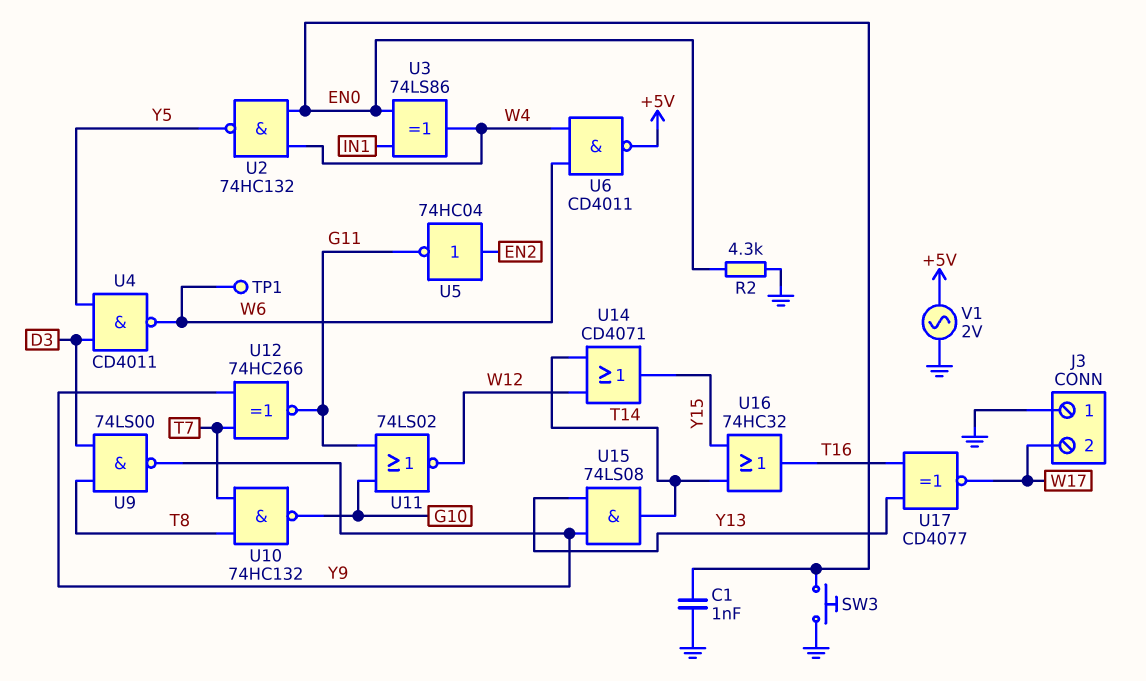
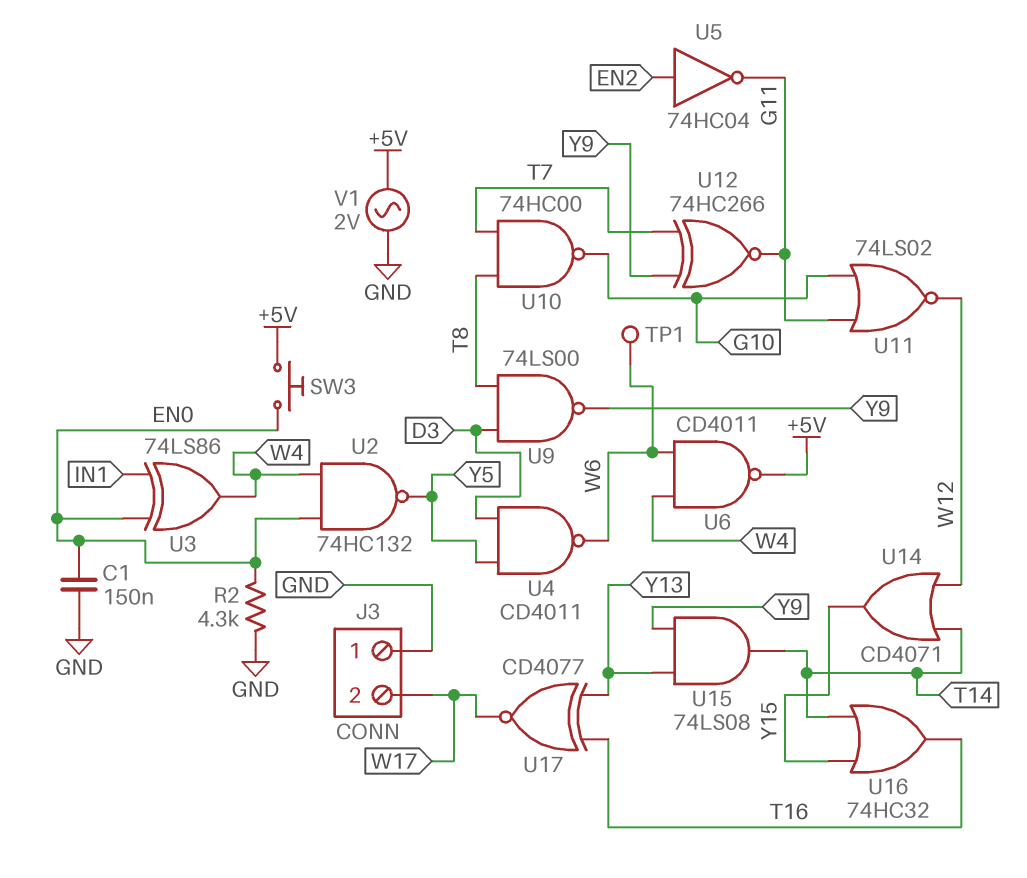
C1: 1nF (EN0, GND) -> 150nF (EN0, GND)
SW3: button (EN0, GND) -> button (+5V, EN0)
U10: NAND 74HC132 (in T7, in T8, out G10) -> NAND 74HC00 (in T7, in T8, out G10)

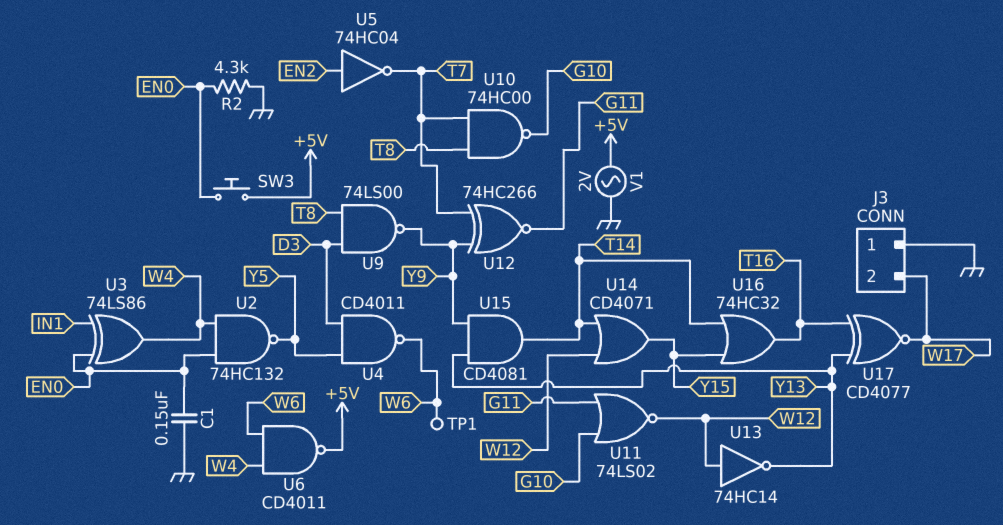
U5: NOT 74HC04 (in EN2, out G11) -> NOT 74HC04 (in EN2, out T7)
U13: none -> NOT 74HC14 (in W12, out Y13)
U15: AND 74LS08 (in Y9, in Y13, out T14) -> AND CD4081 (in Y9, in Y13, out T14)

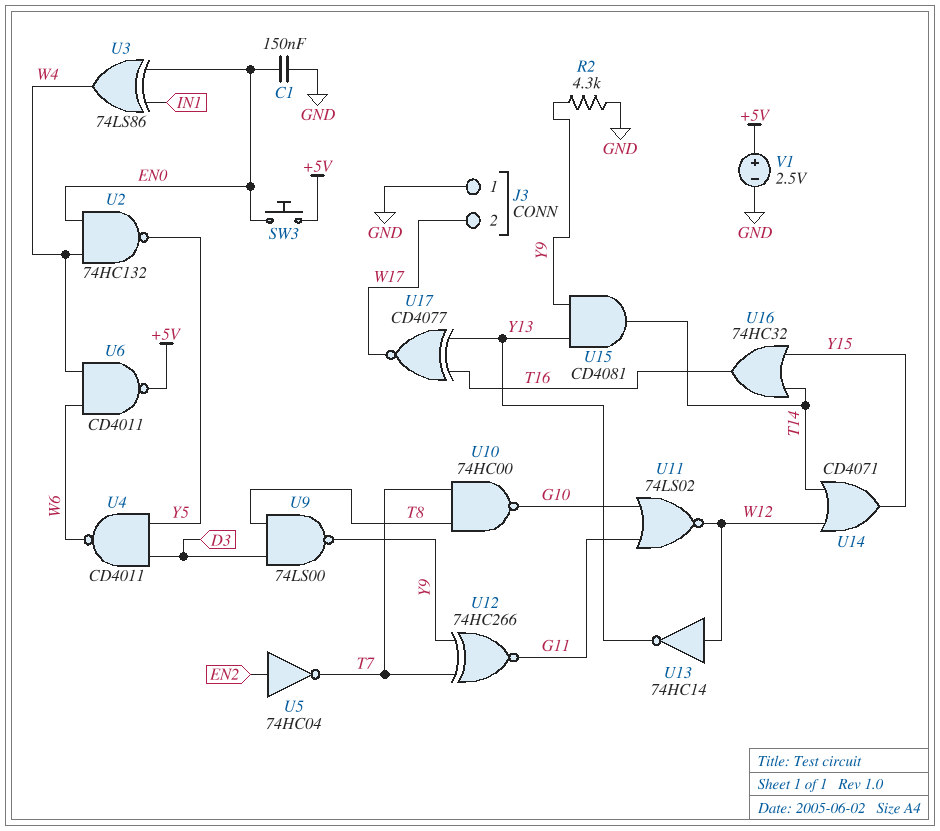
R2: 4.3k (EN0, GND) -> 4.3k (GND, Y9)
TP1: test point (W6) -> none
V1: AC 2V (+5V, GND) -> 2.5V (plus +5V, minus GND)

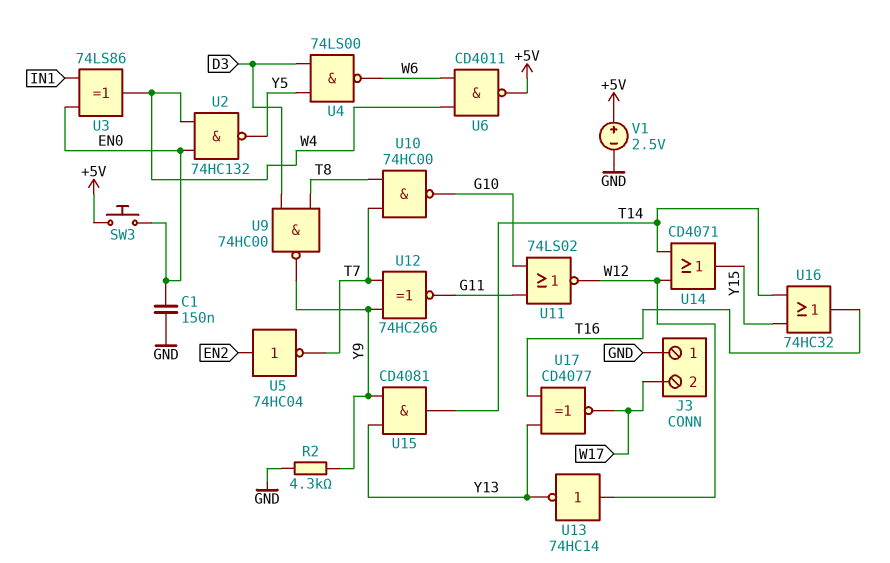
U4: NAND CD4011 (in D3, in Y5, out W6) -> NAND 74LS00 (in D3, in Y5, out W6)
U9: NAND 74LS00 (in D3, in T8, out Y9) -> NAND 74HC00 (in D3, in T8, out Y9)

